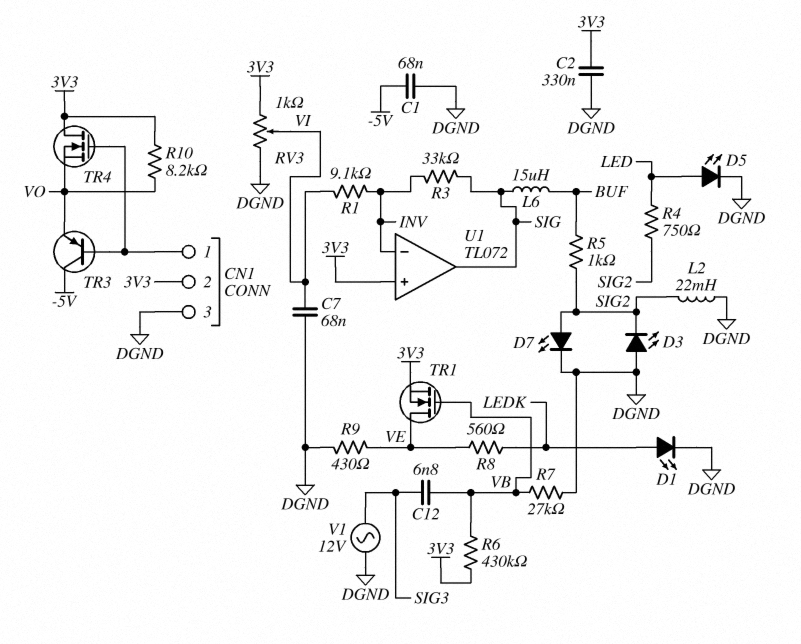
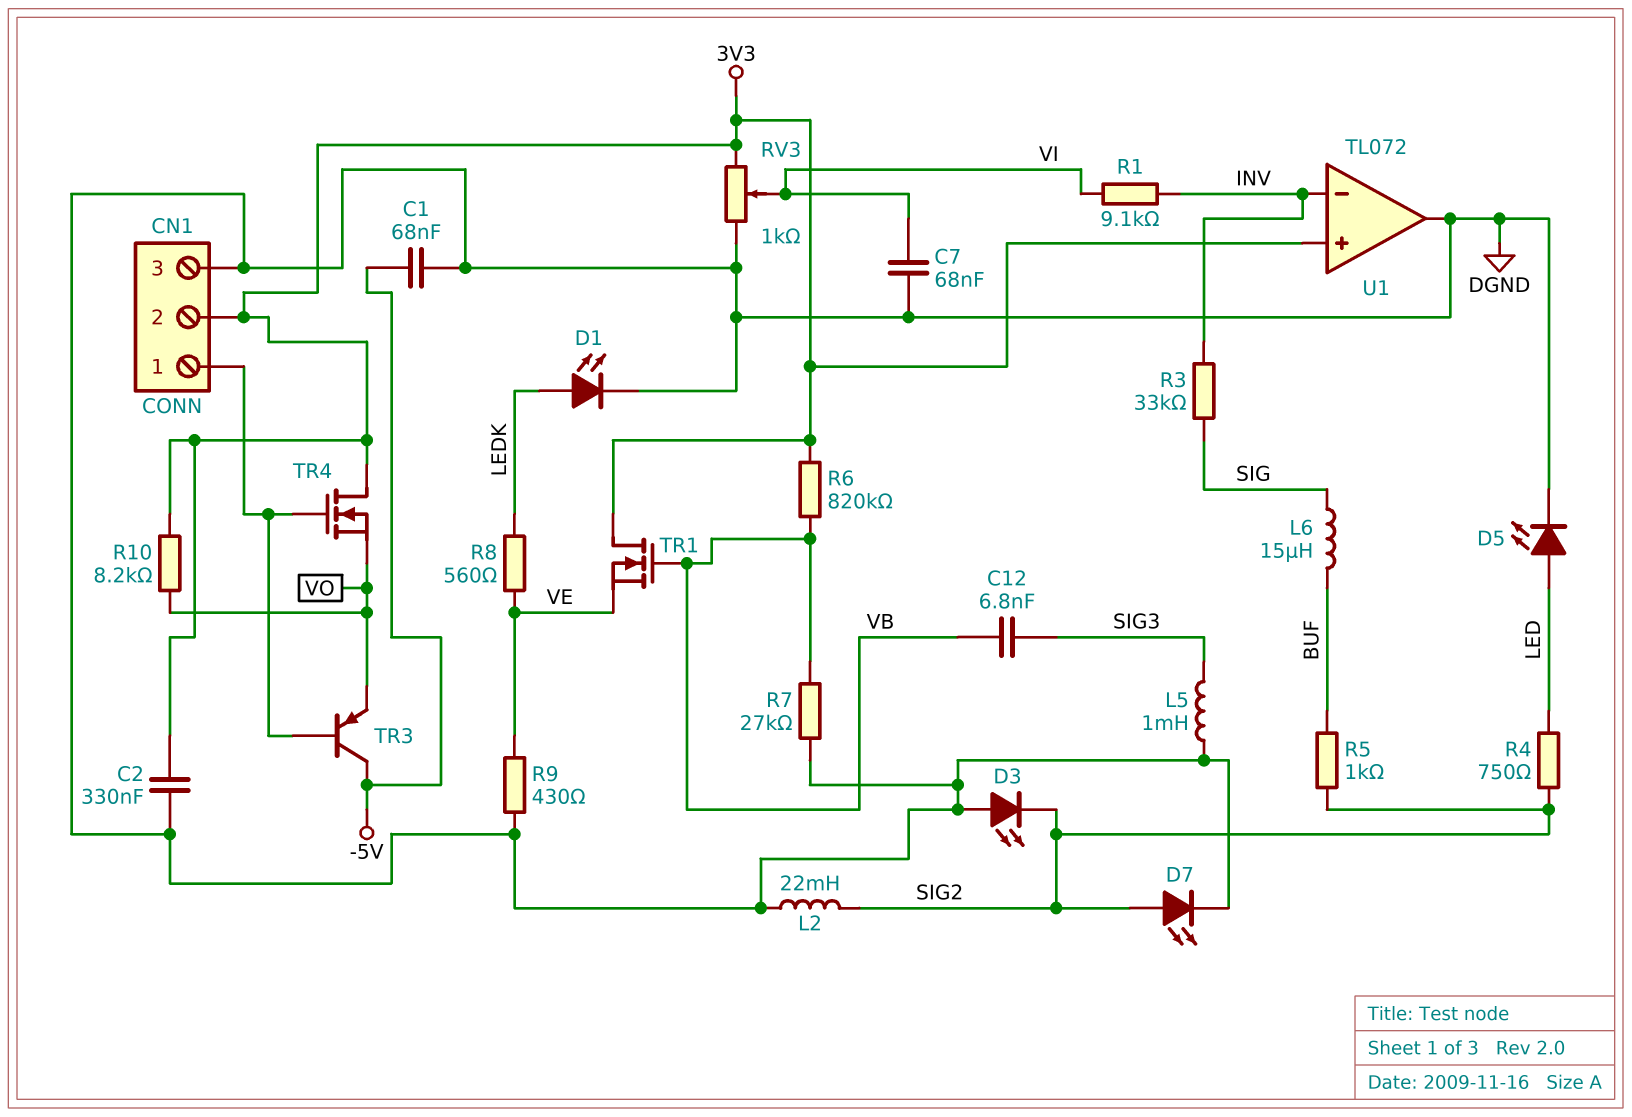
L5: none -> 1mH (DGND, SIG3)
R6: 430k (3V3, VB) -> 820k (3V3, VB)
TR1: NMOS (G VB, D VE, S 3V3) -> NMOS (G VB, D 3V3, S VE)
U1 pin out: SIG -> DGND
V1: AC 12V (DGND, SIG3) -> none

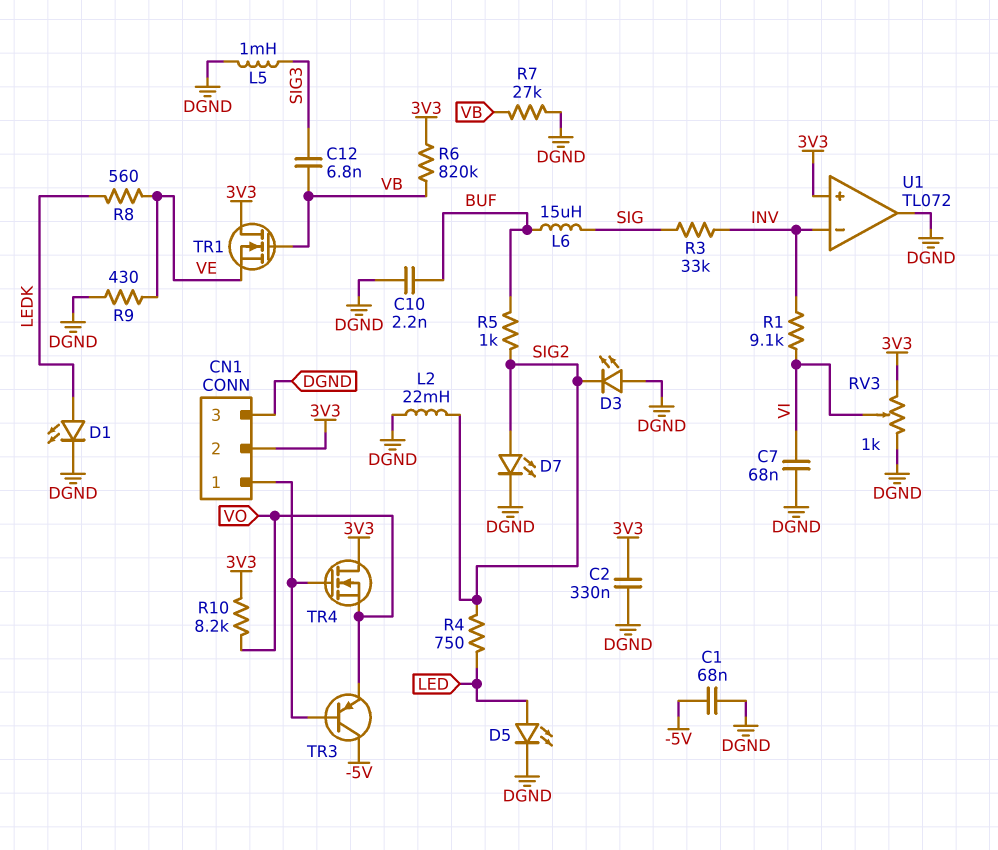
C10: none -> 2.2nF (BUF, DGND)

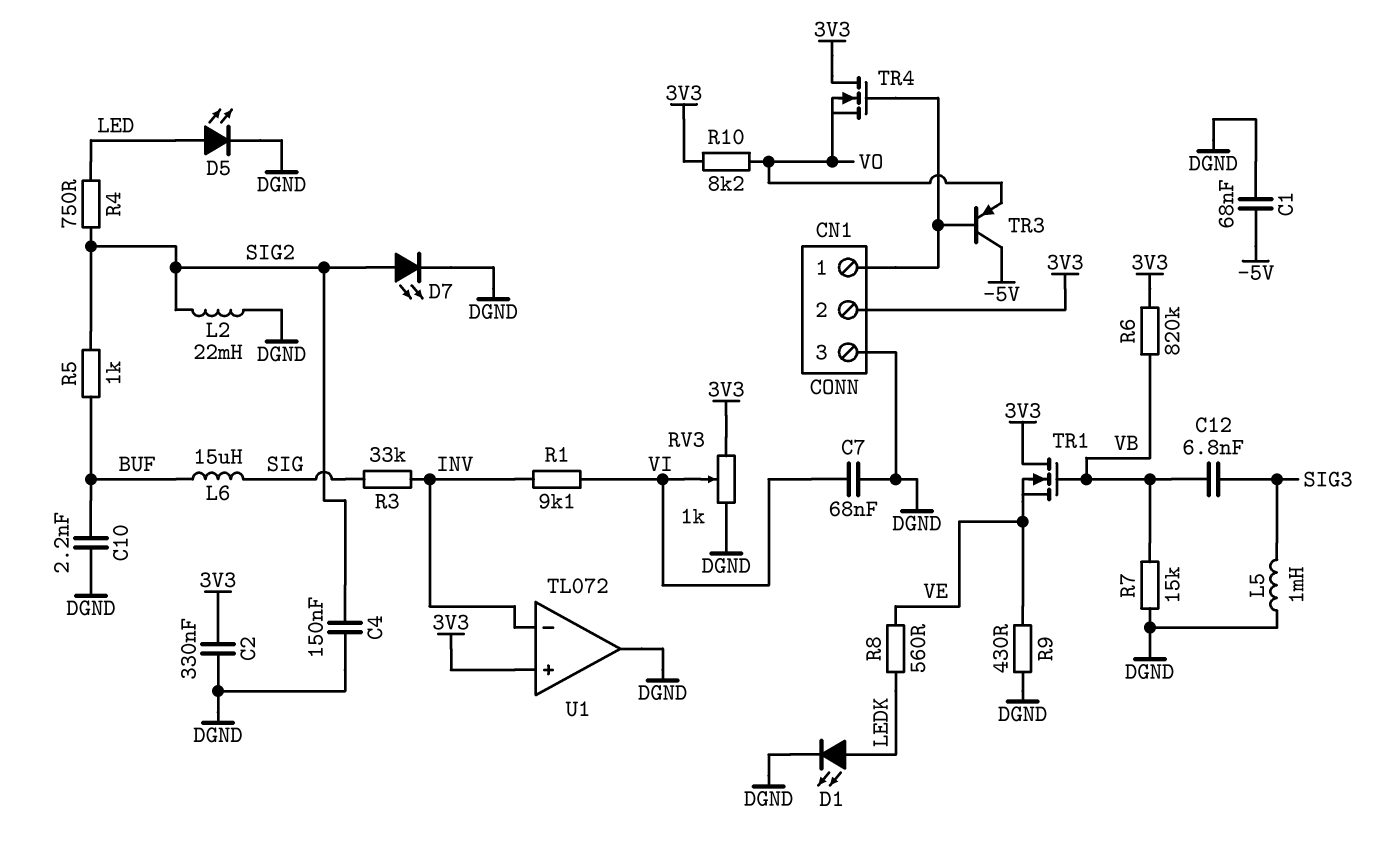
C4: none -> 150nF (DGND, SIG2)
D3: LED (A DGND, K SIG2) -> none
R7: 27k (DGND, VB) -> 15k (DGND, VB)

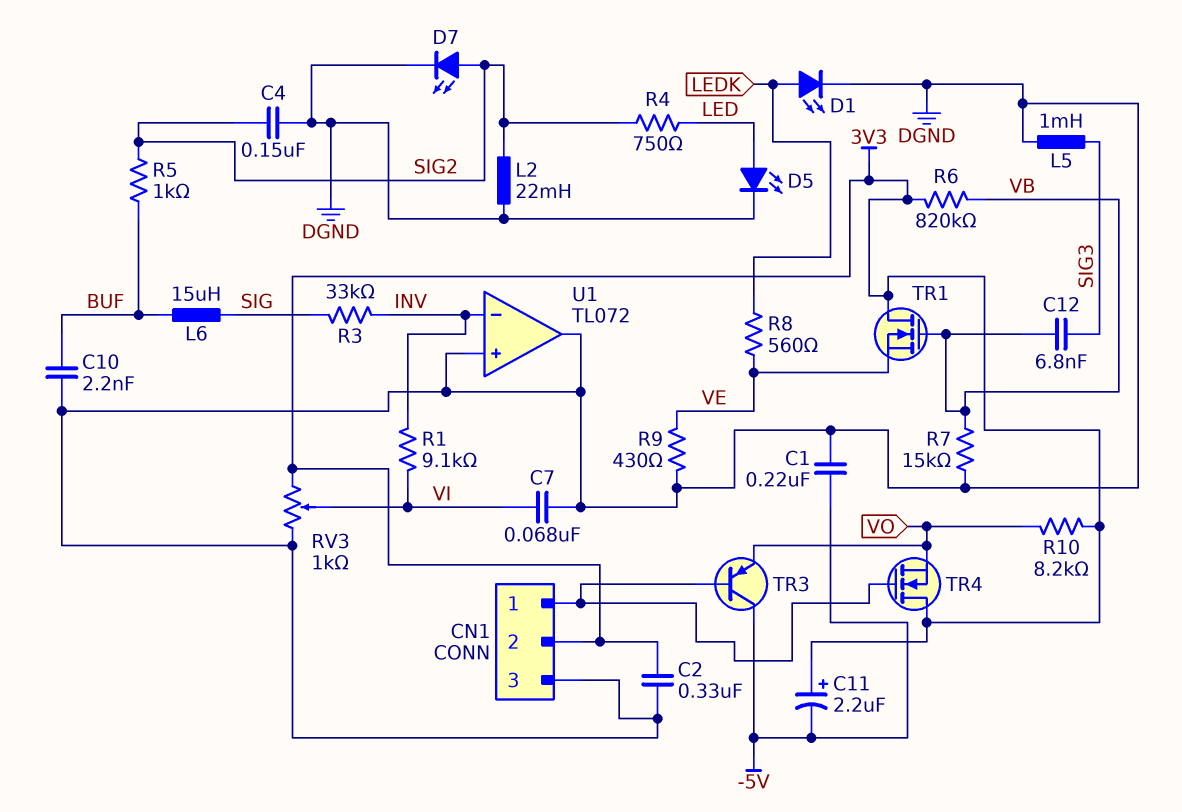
C1: 68nF (-5V, DGND) -> 220nF (-5V, DGND)
C11: none -> 2.2uF (plus 3V3, minus -5V)
U1 pin in+: 3V3 -> DGND

